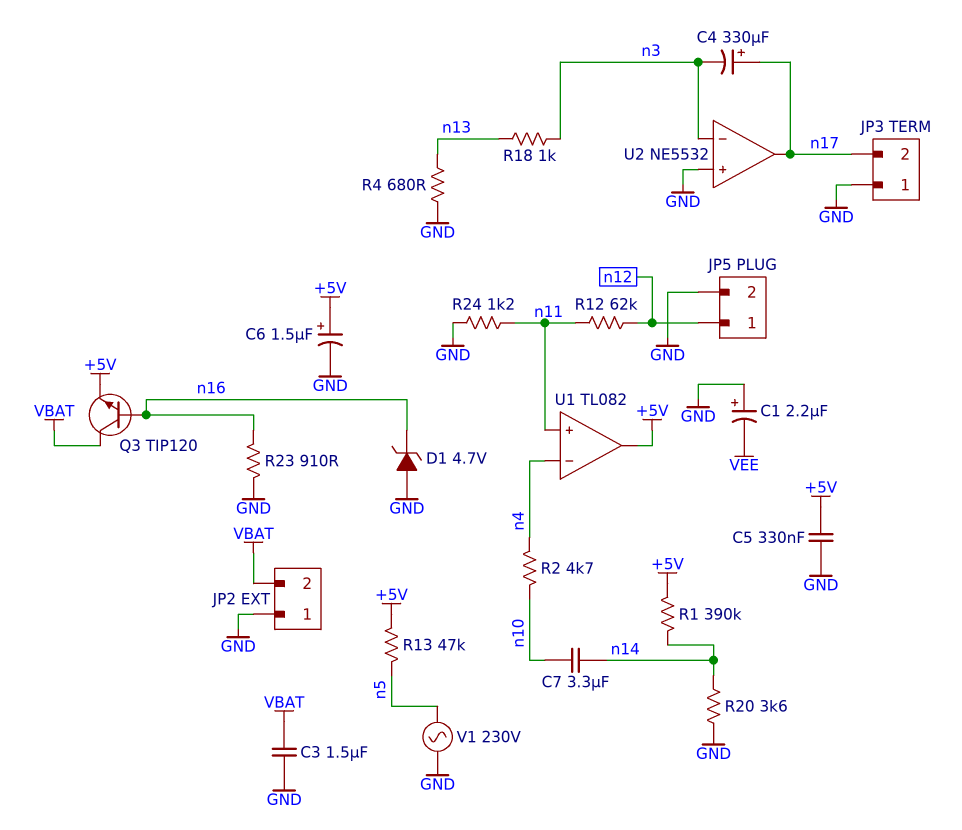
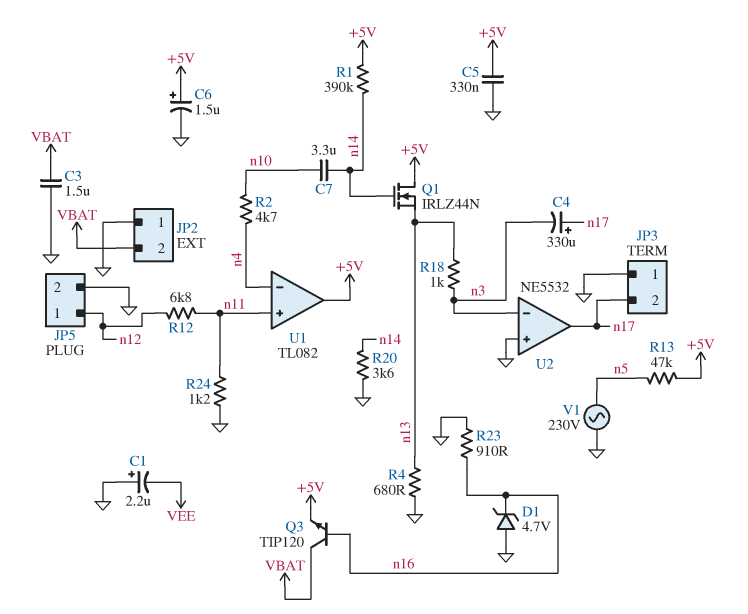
Q1: none -> NMOS IRLZ44N (G n14, D +5V, S n13)
R12: 62k (n11, n12) -> 6.8k (n11, n12)

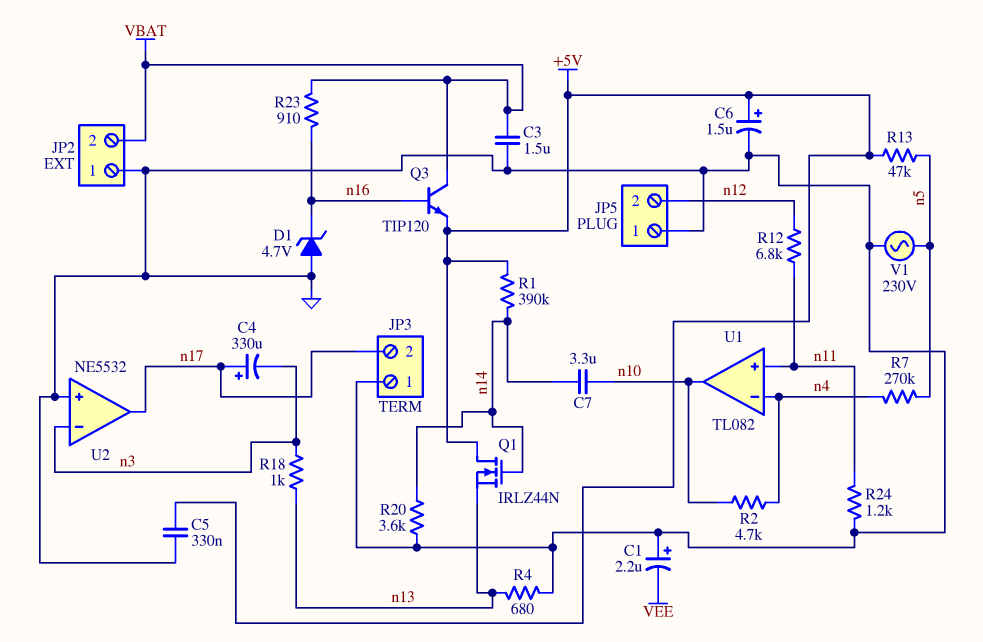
JP5 pin 1: n12 -> GND
JP5 pin 2: GND -> n12
R7: none -> 270k (n4, n5)
R23: 910 (GND, n16) -> 910 (VBAT, n16)
U1 pin out: +5V -> n10

